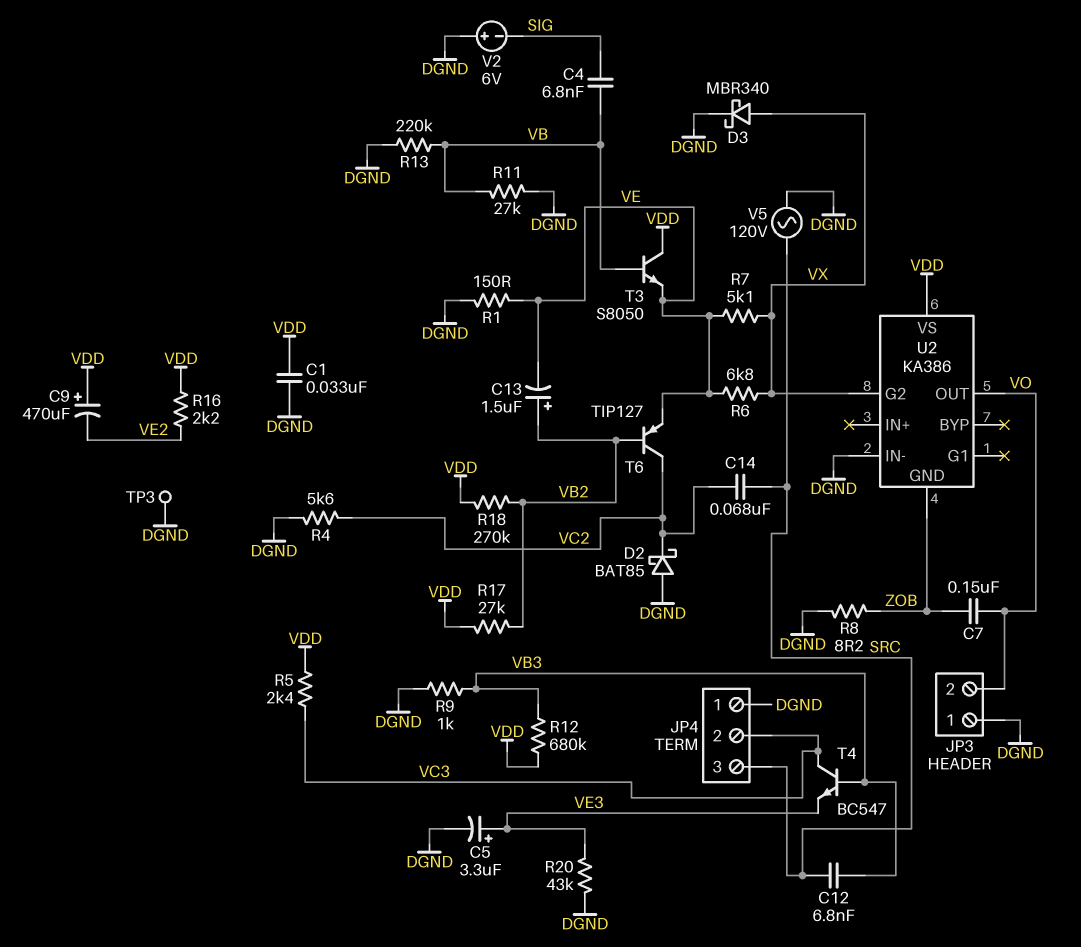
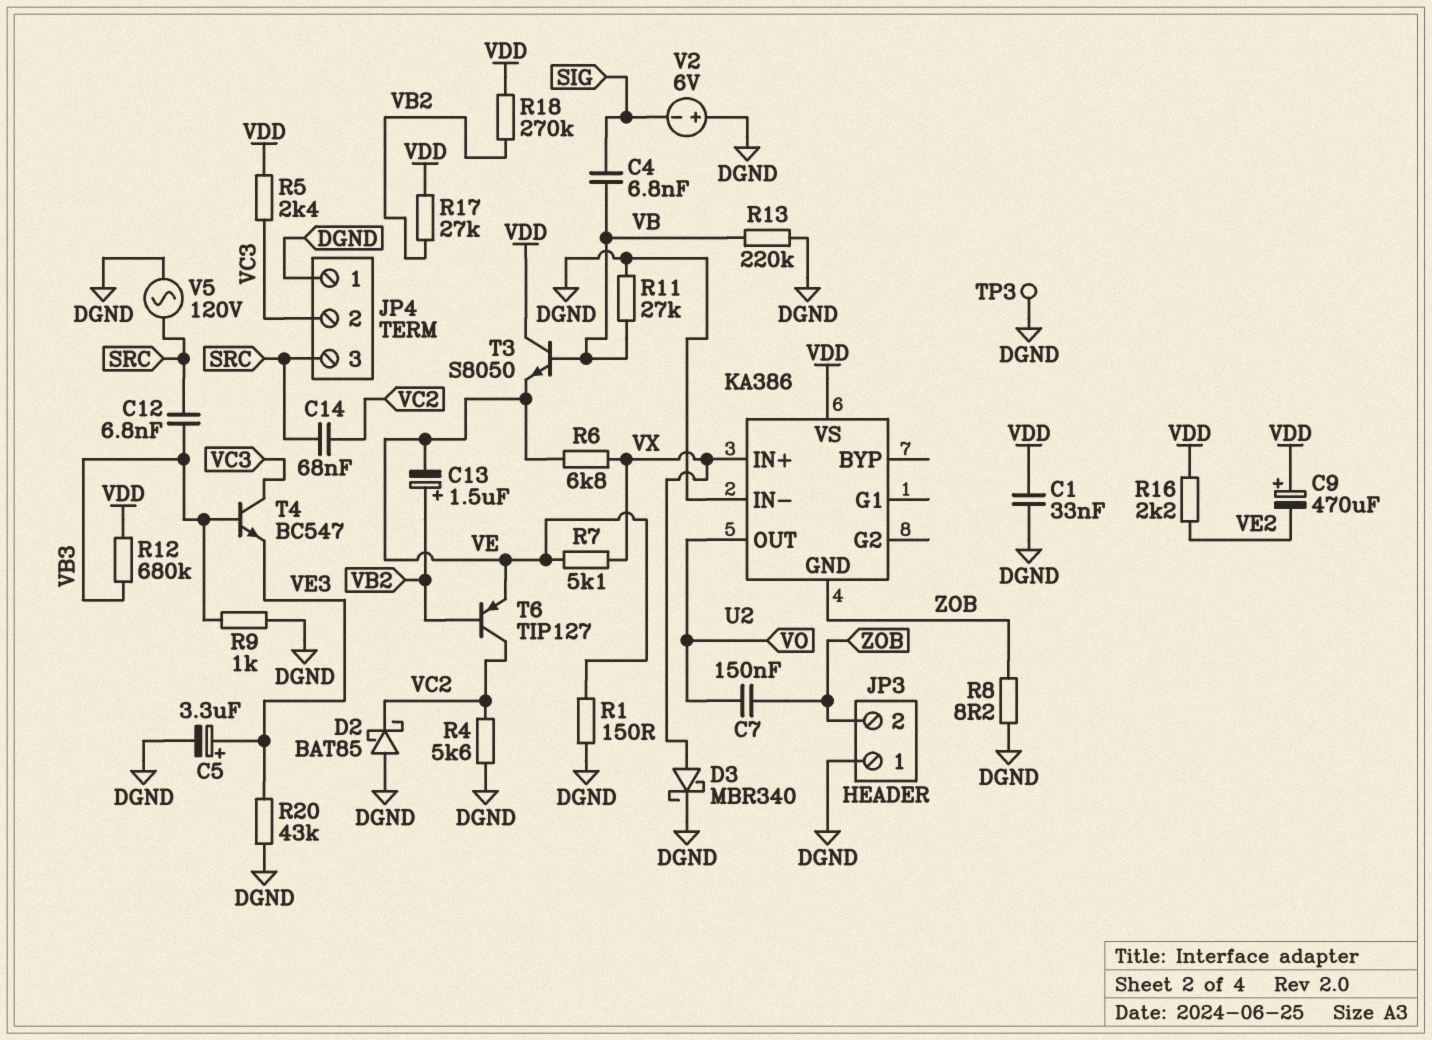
JP3 pin 2: VO -> ZOB
U2 pin G2: VX -> none
U2 pin IN+: none -> VX

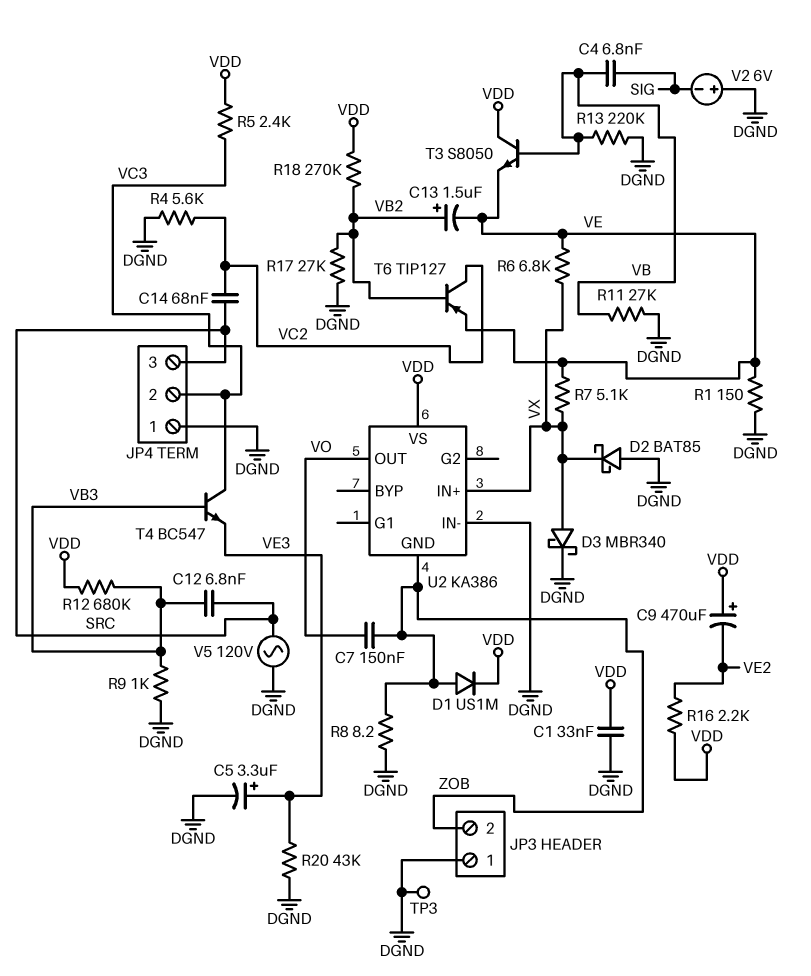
D1: none -> diode US1M (A ZOB, K VDD)
D2: schottky BAT85 (A DGND, K VC2) -> schottky BAT85 (A DGND, K VX)
R17: 27k (VB2, VDD) -> 27k (DGND, VB2)

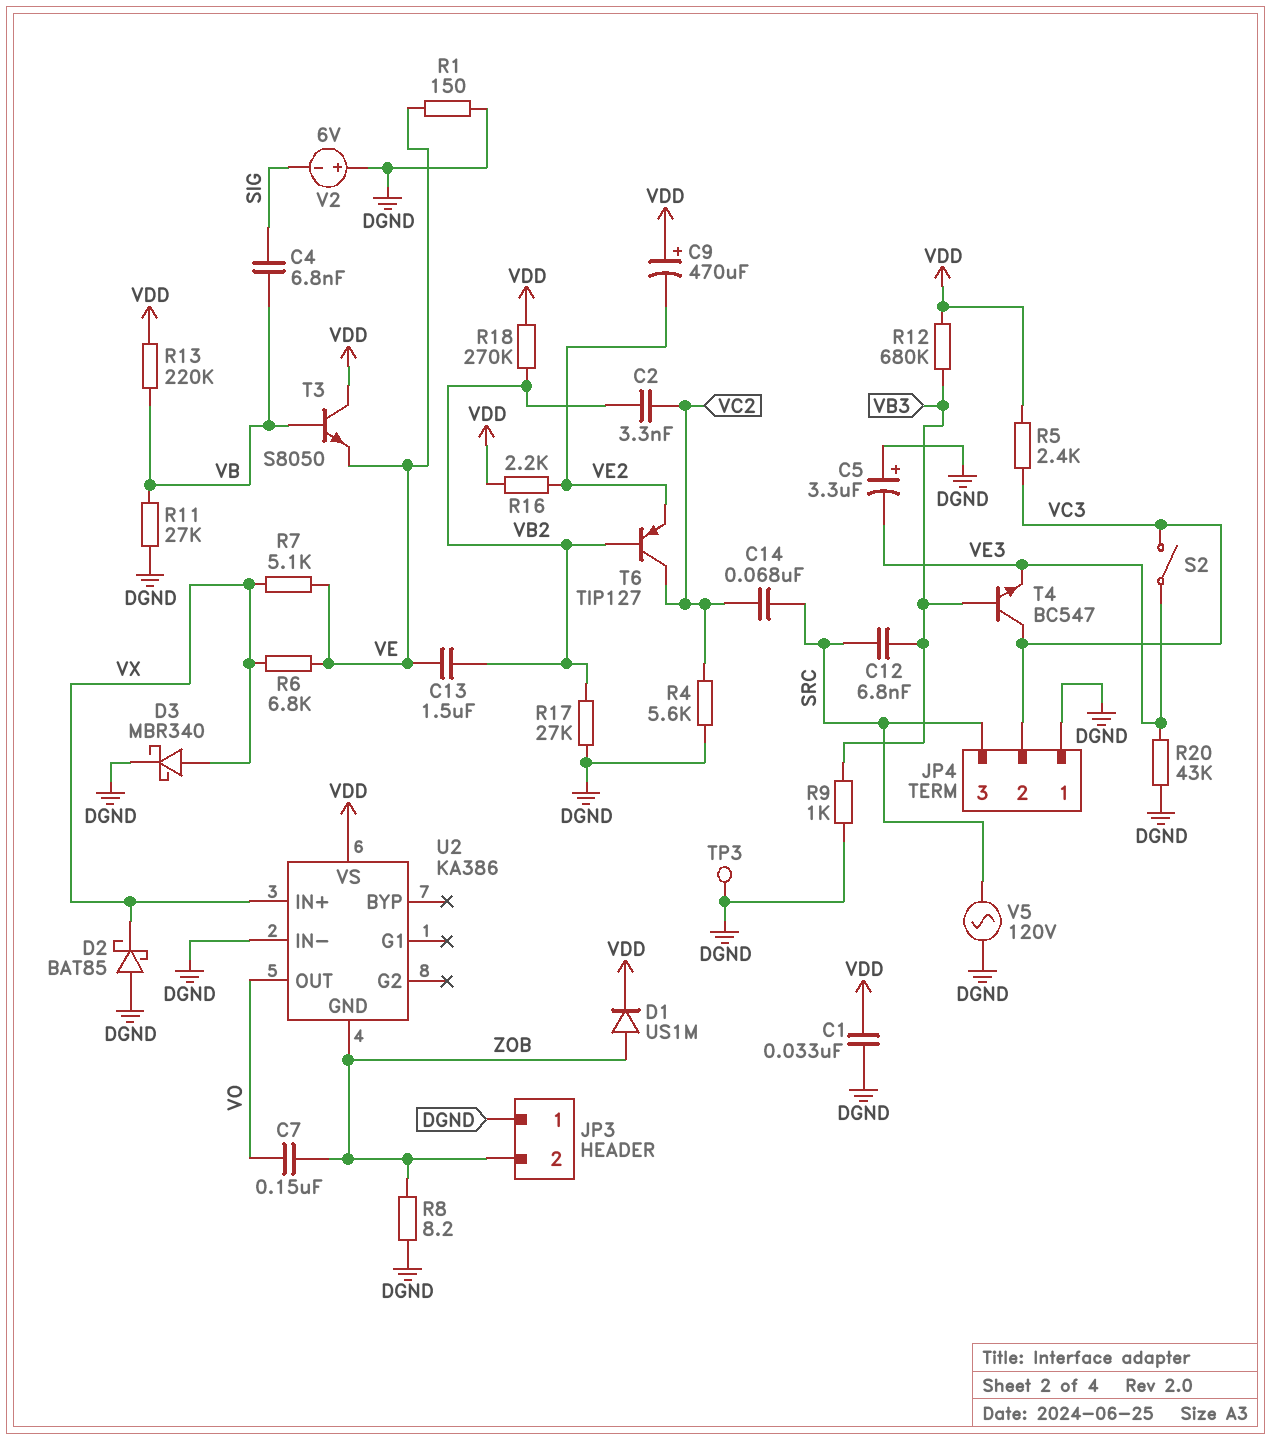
C2: none -> 3.3nF (VB2, VC2)
C5: 3.3uF (plus VE3, minus DGND) -> 3.3uF (plus DGND, minus VE3)
C13: 1.5uF (plus VB2, minus VE) -> 1.5uF (VB2, VE)
R13: 220k (DGND, VB) -> 220k (VB, VDD)
S2: none -> switch (VC3, VE3)
T6: PNP TIP127 (B VB2, C VC2, E VE) -> PNP TIP127 (B VB2, C VC2, E VE2)

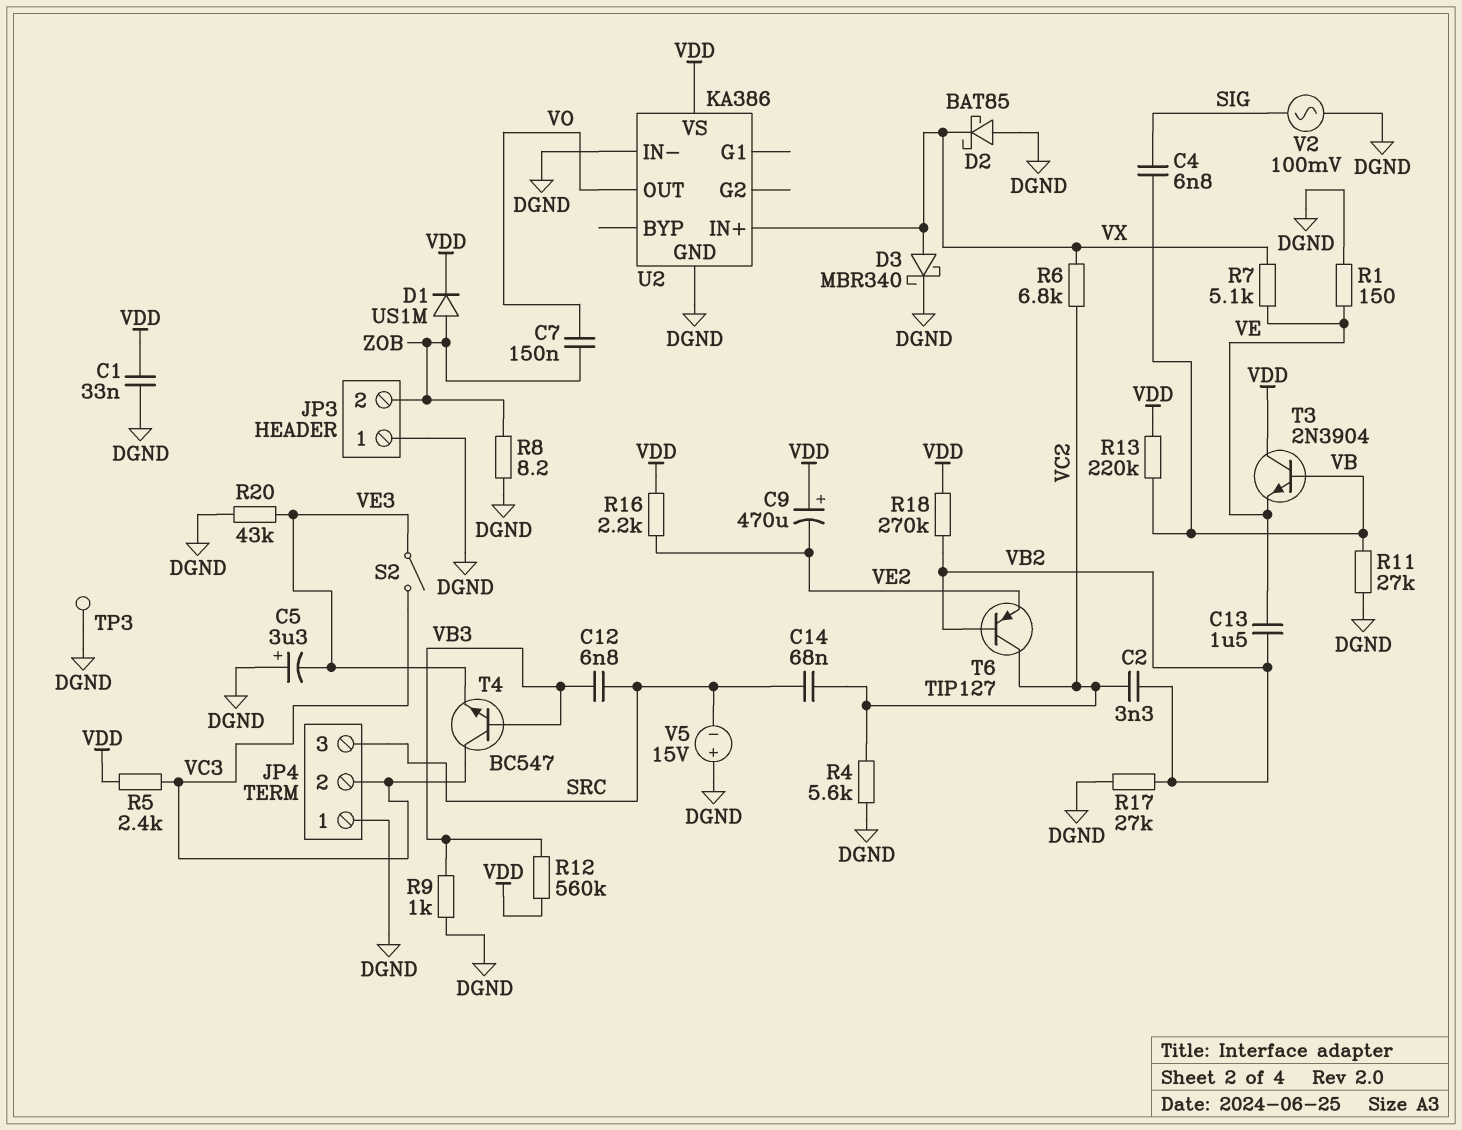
R6: 6.8k (VE, VX) -> 6.8k (VC2, VX)
R12: 680k (VB3, VDD) -> 560k (VB3, VDD)
T3: NPN S8050 (B VB, C VDD, E VE) -> NPN 2N3904 (B VB, C VDD, E VE)
U2 pin GND: ZOB -> DGND
V2: 6V (plus DGND, minus SIG) -> AC 100mV (DGND, SIG)
V5: AC 120V (DGND, SRC) -> 15V (plus DGND, minus SRC)

